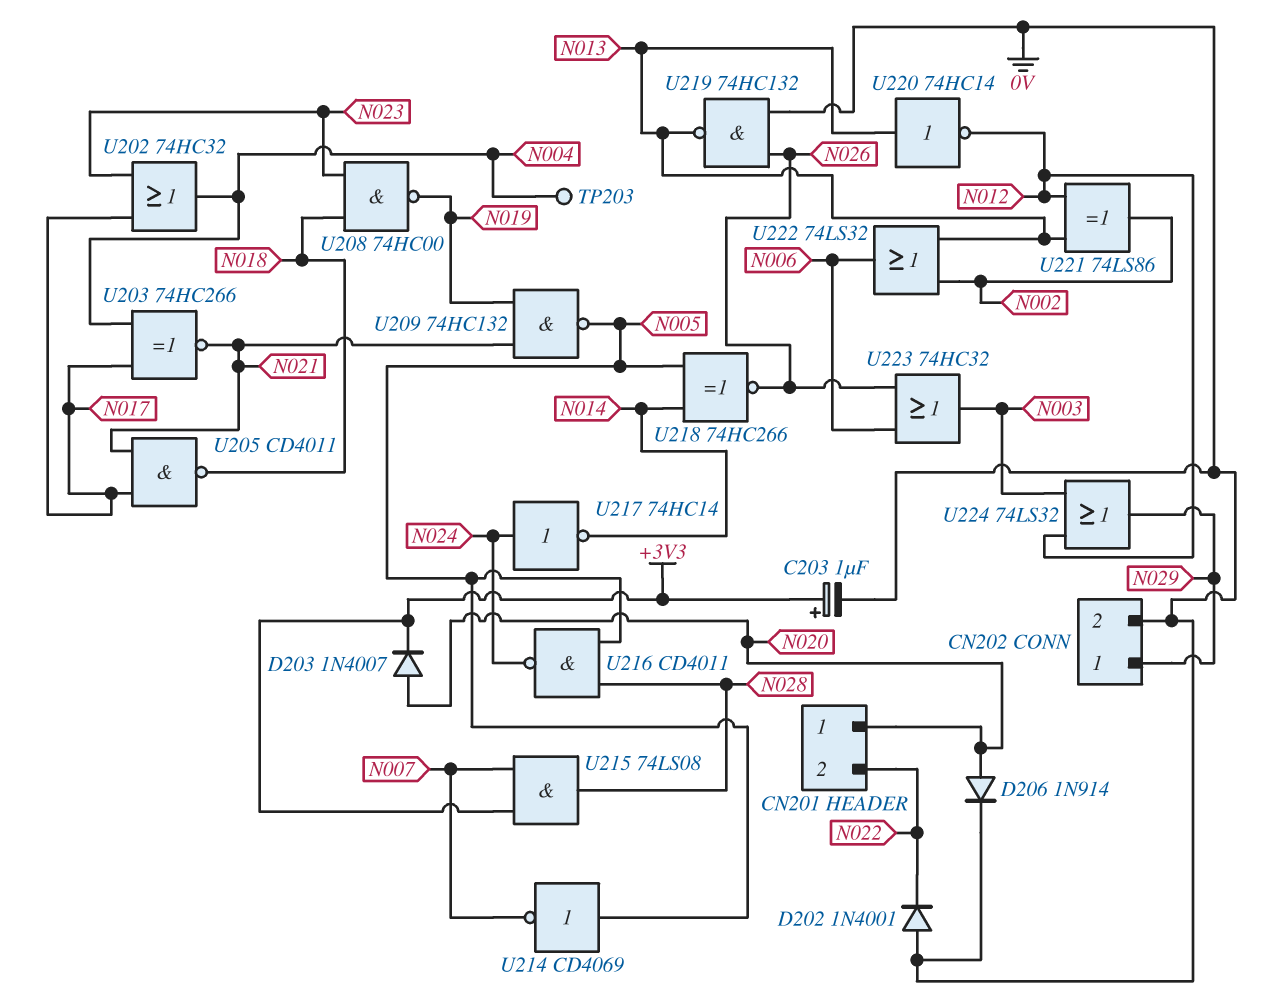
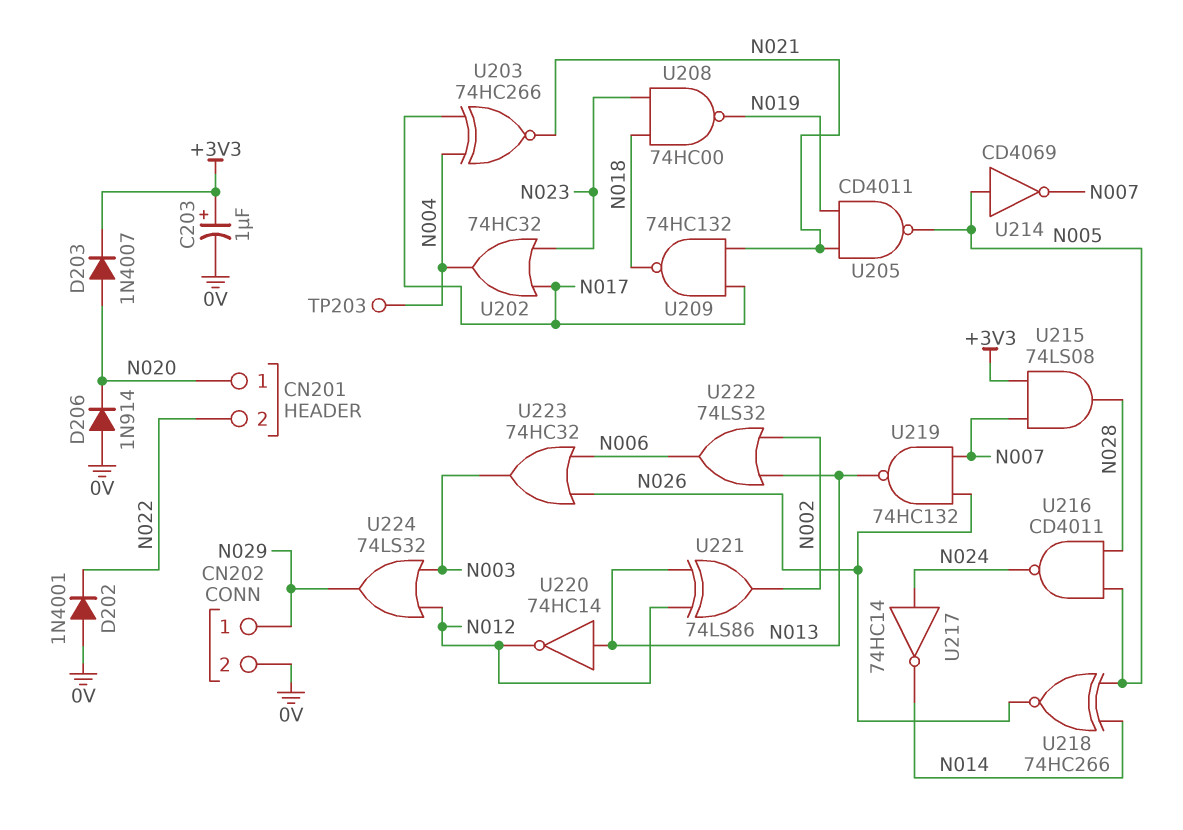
D206: diode 1N914 (A N020, K 0V) -> diode 1N914 (A 0V, K N020)
U205: NAND CD4011 (in N017, in N021, out N018) -> NAND CD4011 (in N019, in N021, out N005)
U209: NAND 74HC132 (in N019, in N021, out N005) -> NAND 74HC132 (in N017, in N021, out N018)
U219: NAND 74HC132 (in 0V, in N026, out N013) -> NAND 74HC132 (in N007, in N026, out N013)

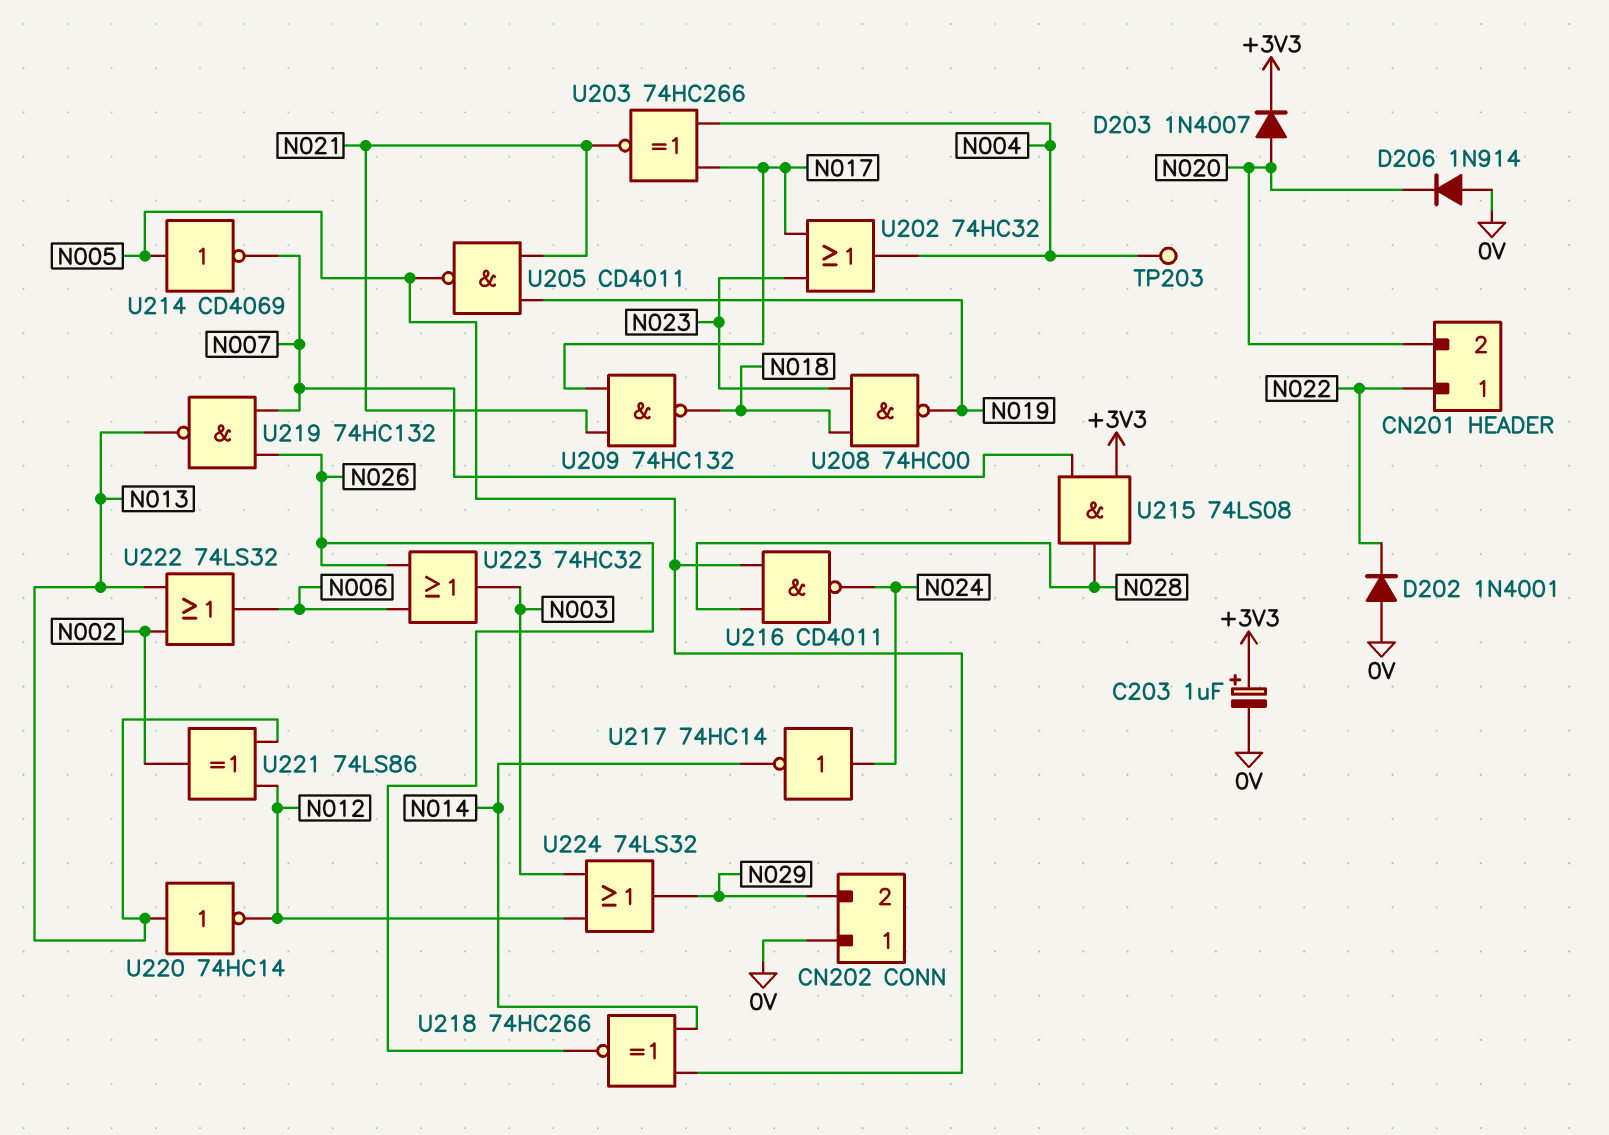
CN201 pin 1: N020 -> N022
CN201 pin 2: N022 -> N020
CN202 pin 1: N029 -> 0V
CN202 pin 2: 0V -> N029

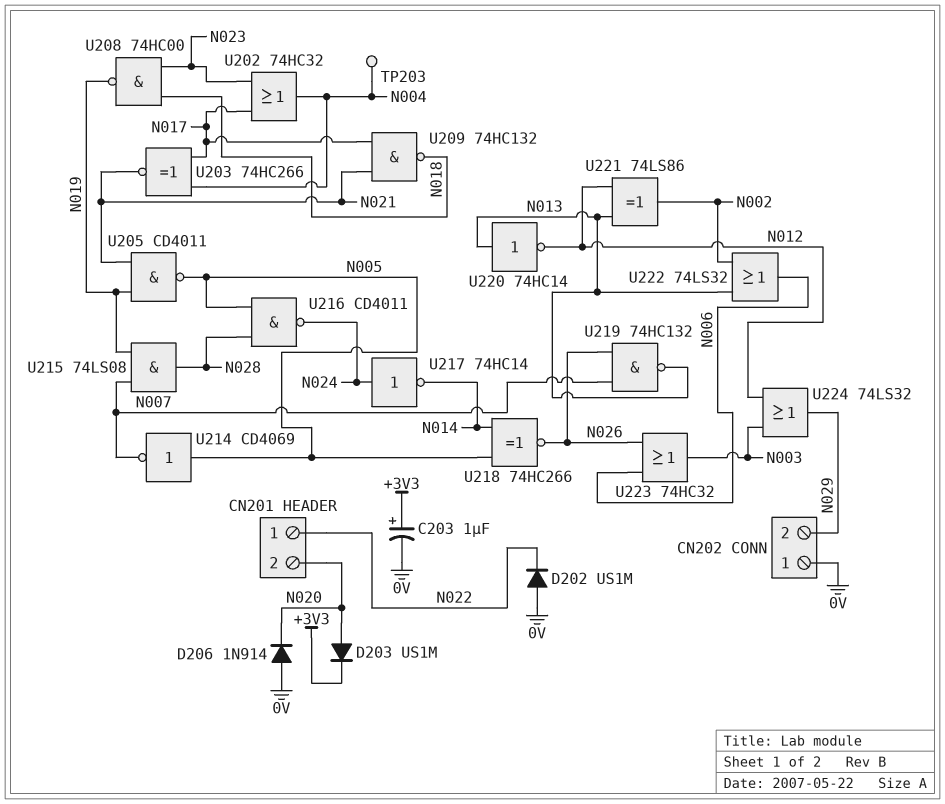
D202: diode 1N4001 (A 0V, K N022) -> diode US1M (A 0V, K N022)
D203: diode 1N4007 (A N020, K +3V3) -> diode US1M (A N020, K +3V3)
U215: AND 74LS08 (in +3V3, in N007, out N028) -> AND 74LS08 (in N007, in N019, out N028)

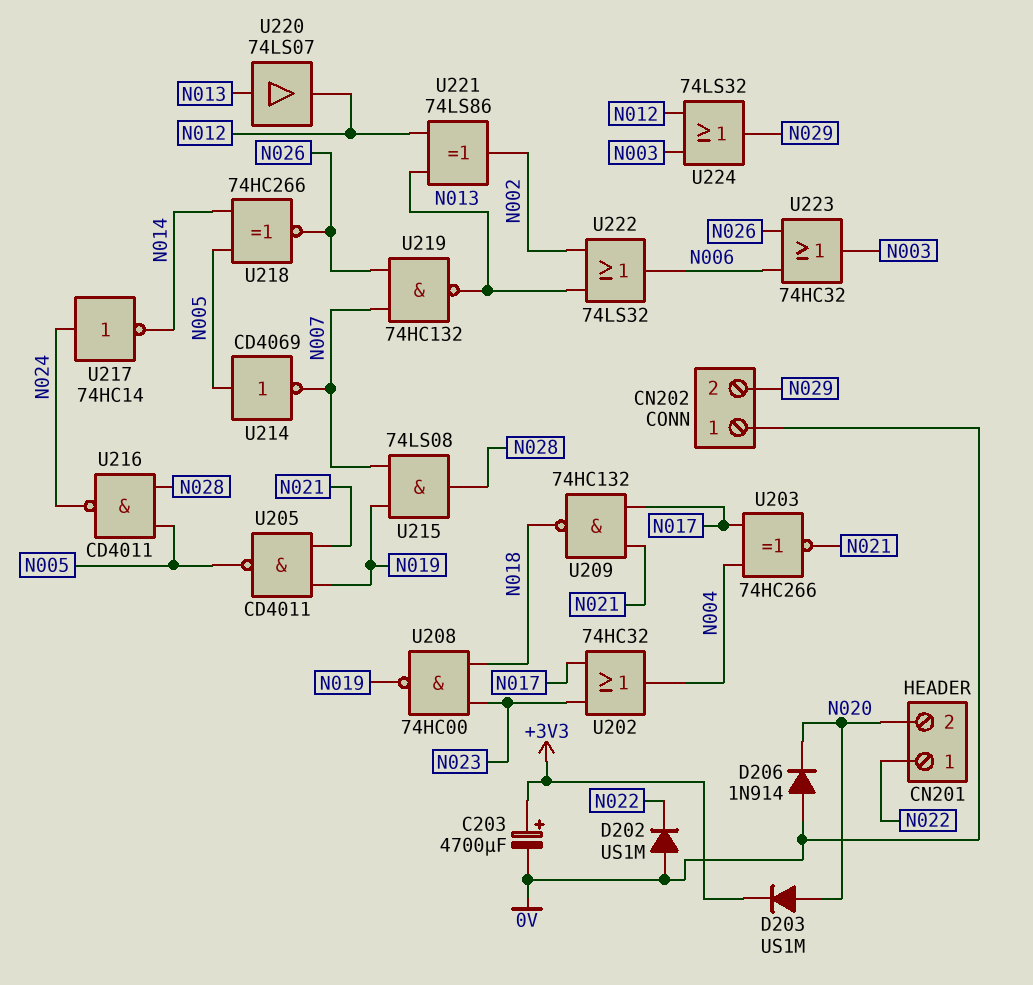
C203: 1uF (plus +3V3, minus 0V) -> 4700uF (plus +3V3, minus 0V)
TP203: test point (N004) -> none
U220: NOT 74HC14 (in N013, out N012) -> buffer 74LS07 (in N013, out N012)

